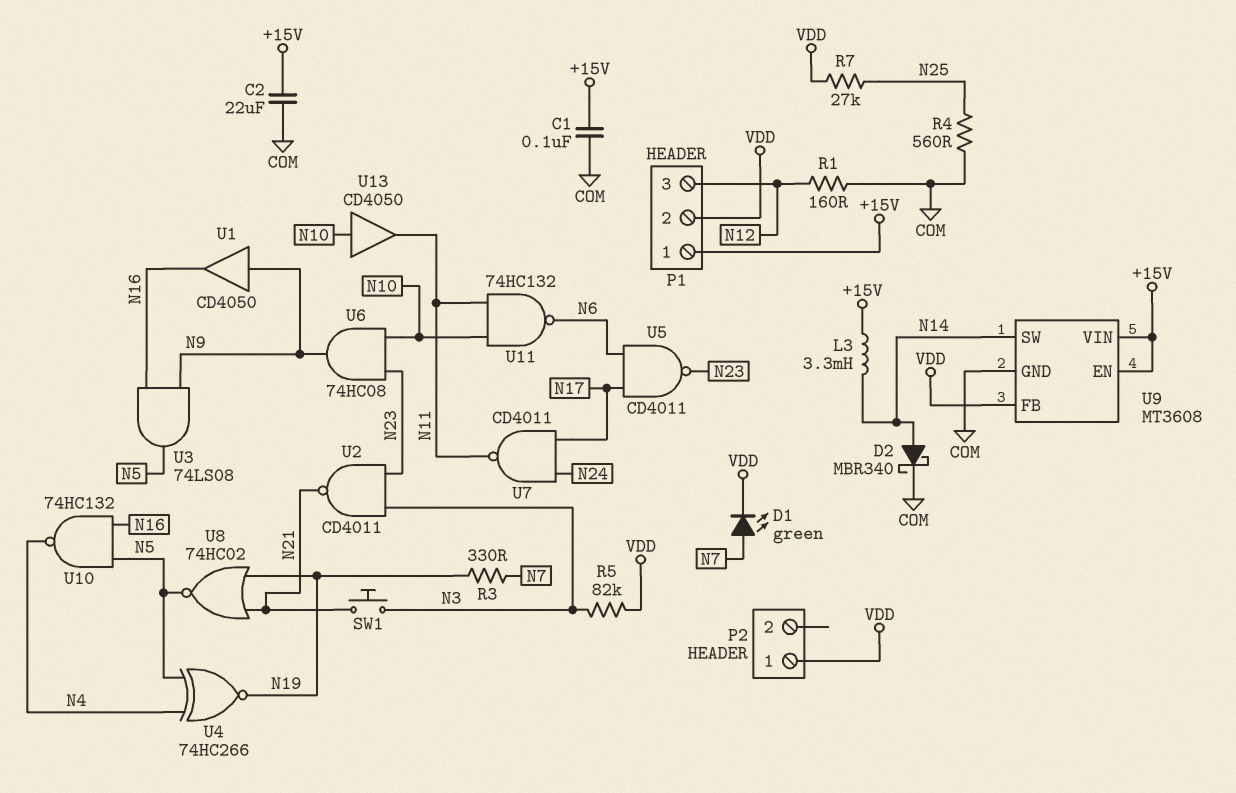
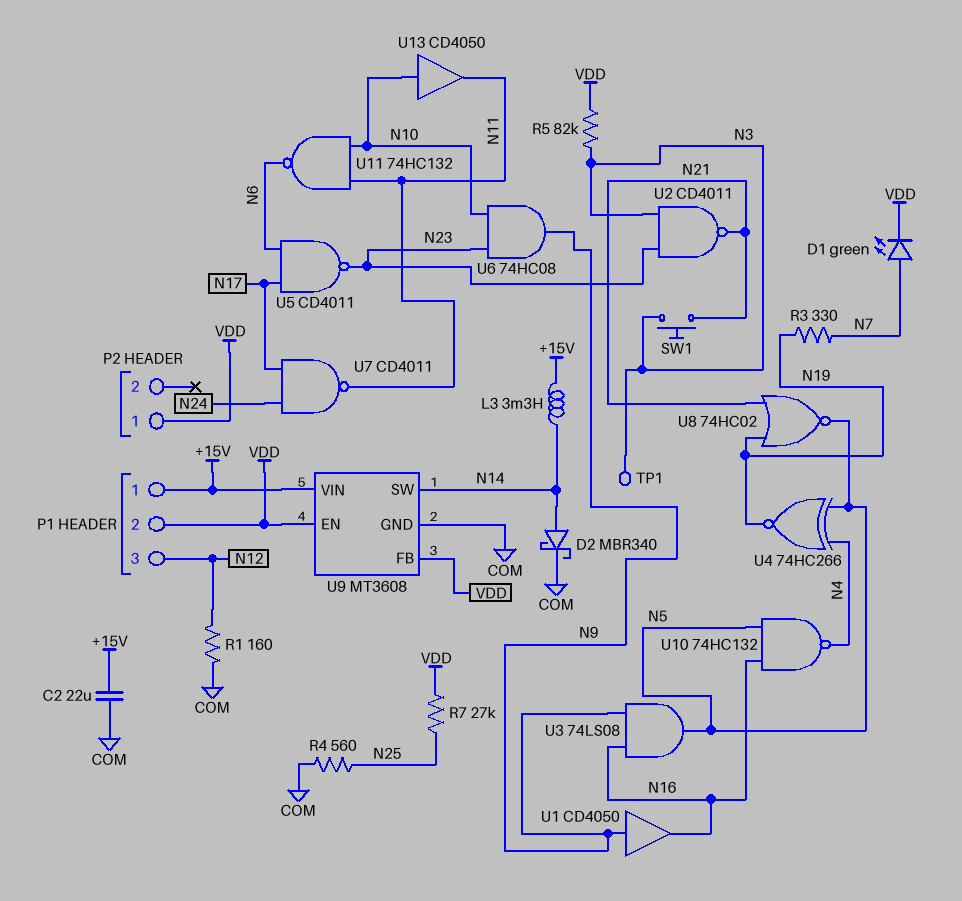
C1: 100nF (+15V, COM) -> none
TP1: none -> test point (N3)
U9 pin EN: +15V -> VDD

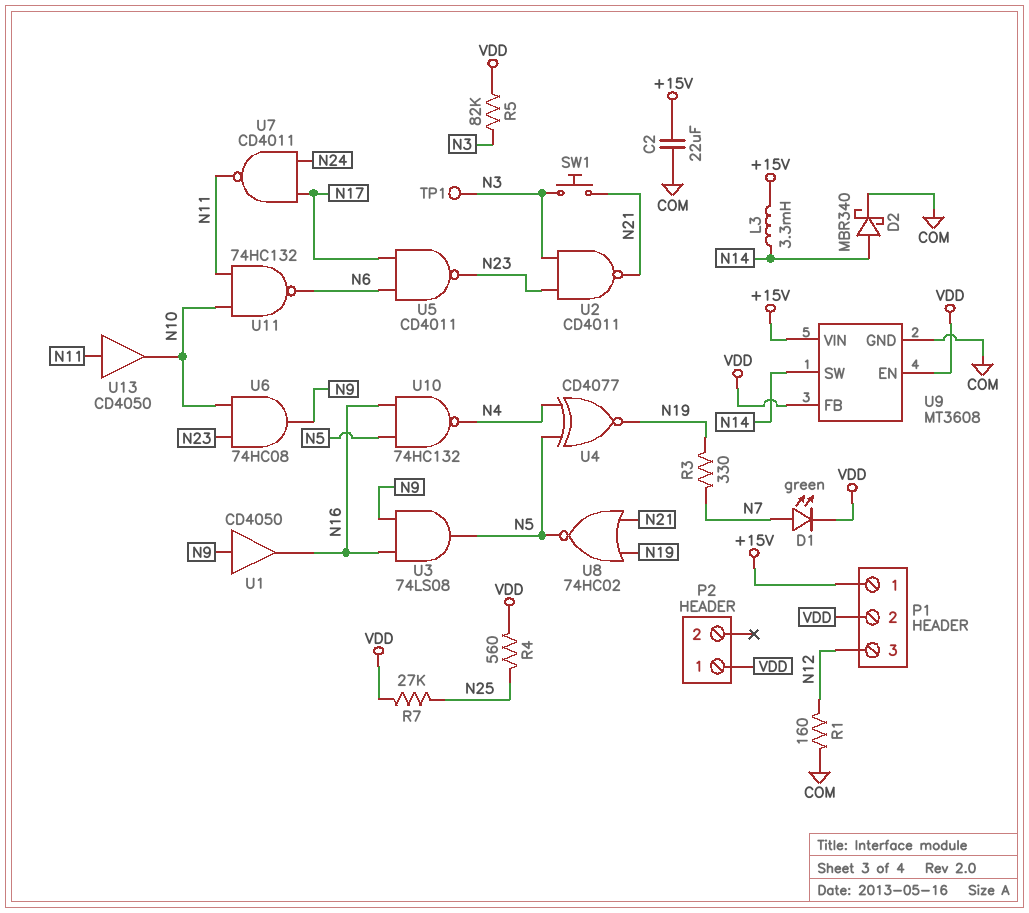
R4: 560 (COM, N25) -> 560 (N25, VDD)
U4: XNOR 74HC266 (in N4, in N5, out N19) -> XNOR CD4077 (in N4, in N5, out N19)
U13: buffer CD4050 (in N10, out N11) -> buffer CD4050 (in N11, out N10)

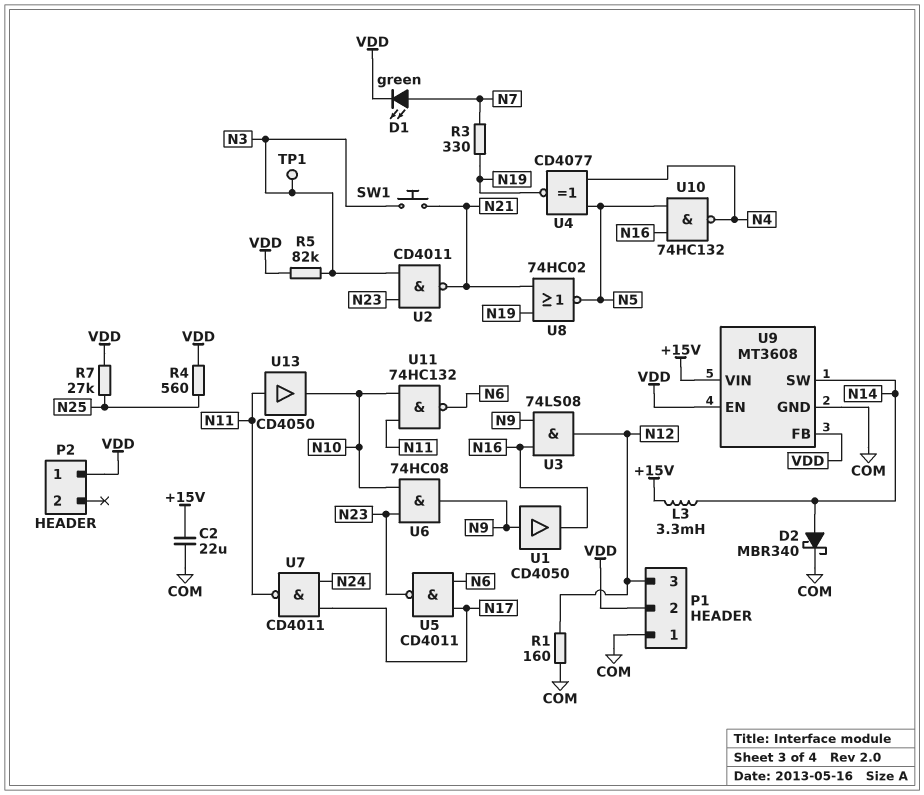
P1 pin 1: +15V -> COM
U3: AND 74LS08 (in N9, in N16, out N5) -> AND 74LS08 (in N9, in N16, out N12)

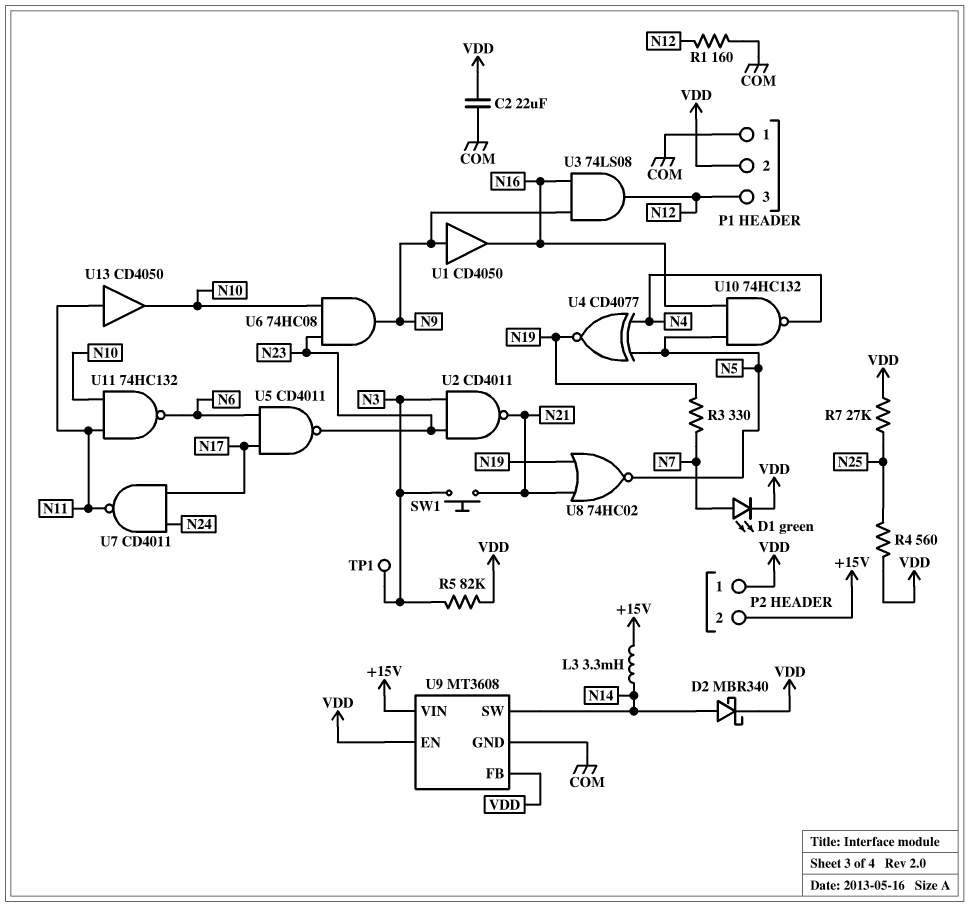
C2: 22uF (+15V, COM) -> 22uF (COM, VDD)
D2: schottky MBR340 (A N14, K COM) -> schottky MBR340 (A N14, K VDD)
P2 pin 2: none -> +15V

